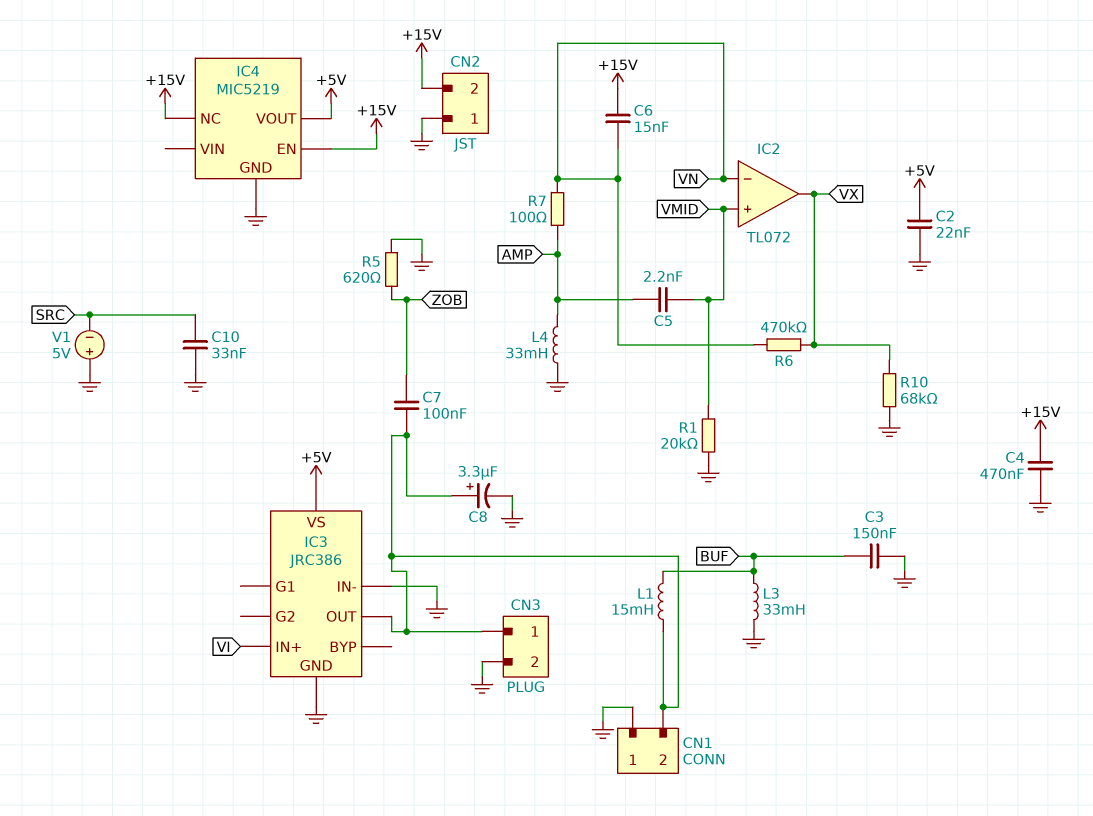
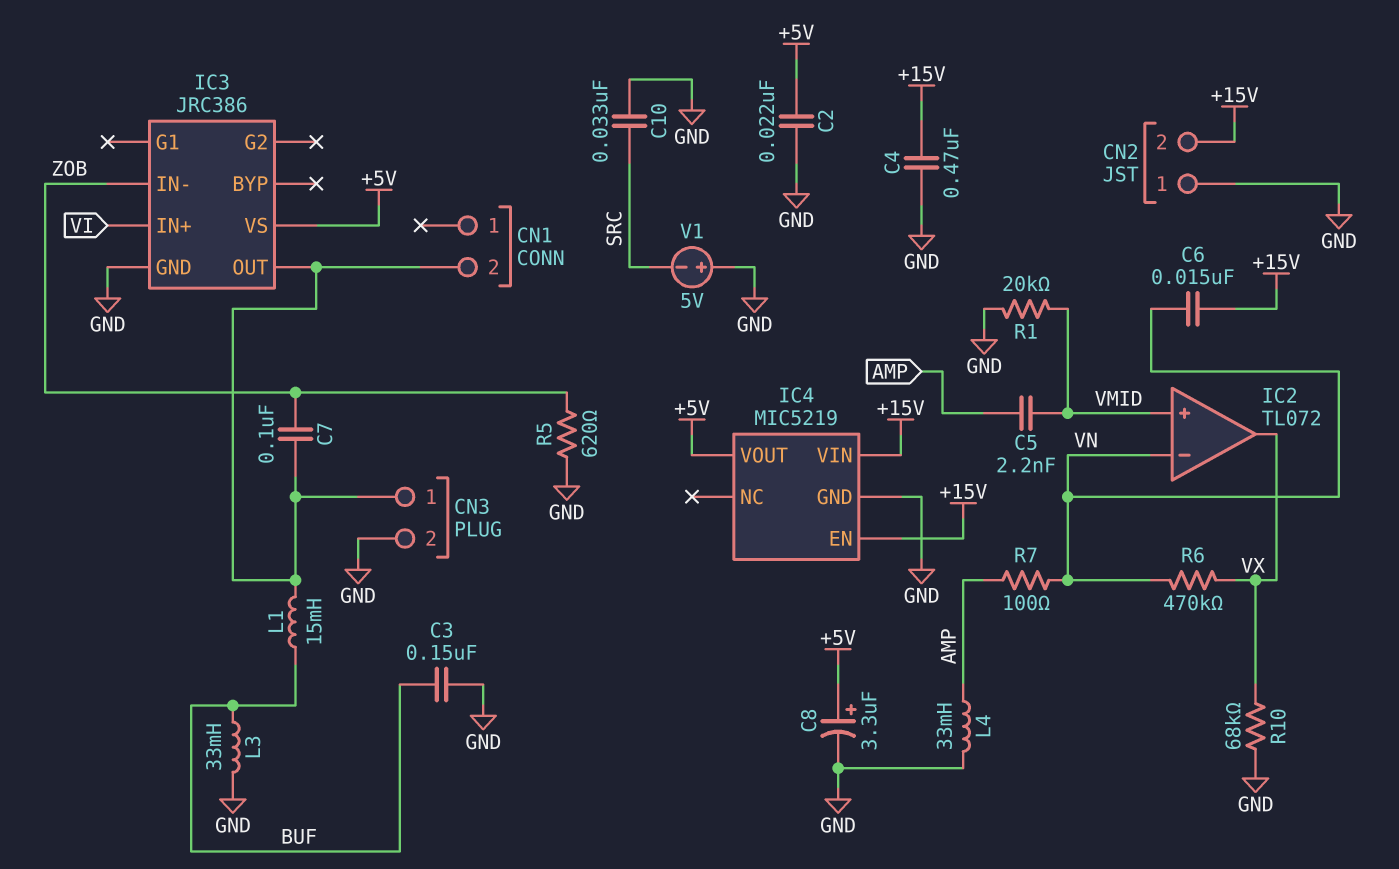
C8: 3.3uF (plus CN1/2, minus GND) -> 3.3uF (plus +5V, minus GND)
CN1 pin 1: GND -> none
IC3 pin IN-: GND -> ZOB
IC4 pin NC: +15V -> none
IC4 pin VIN: none -> +15V

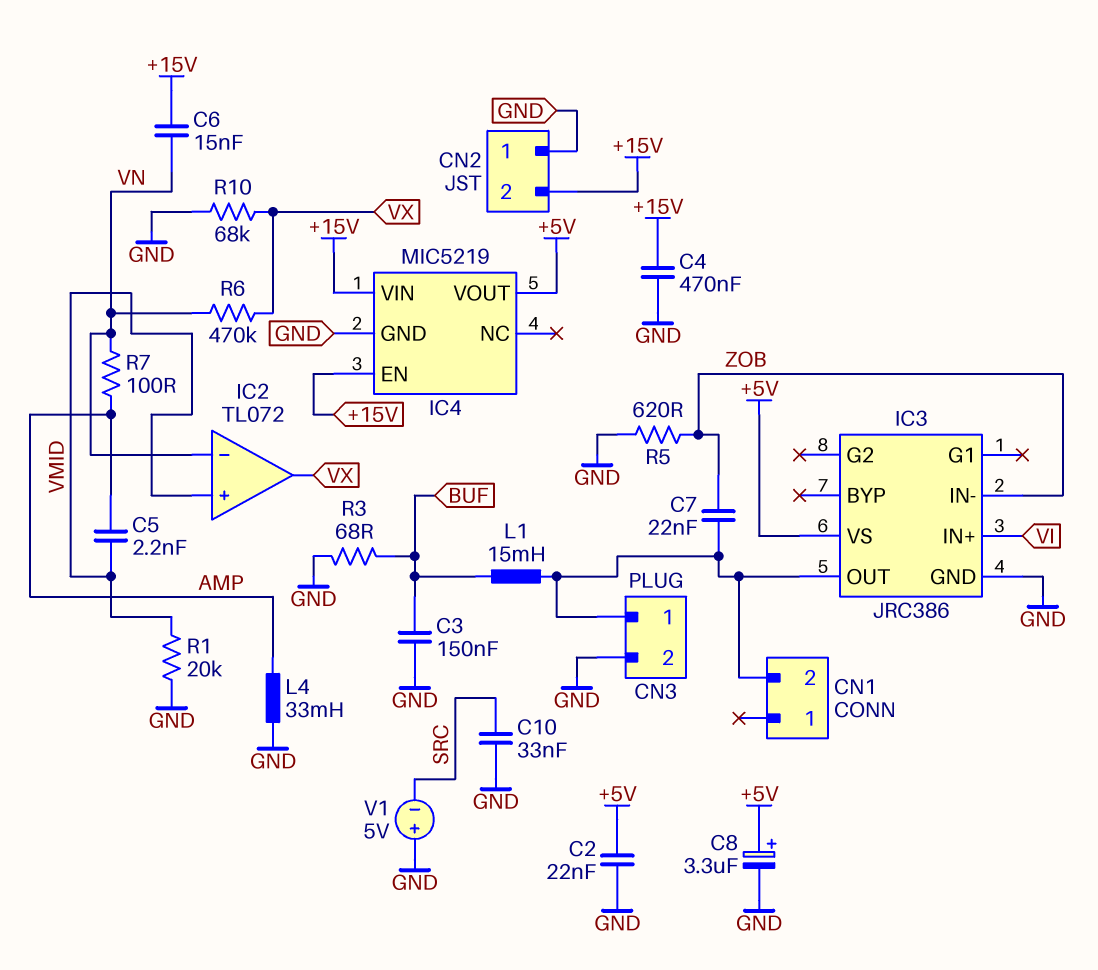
C7: 100nF (CN1/2, ZOB) -> 22nF (CN1/2, ZOB)
L3: 33mH (BUF, GND) -> none
R3: none -> 68 (BUF, GND)

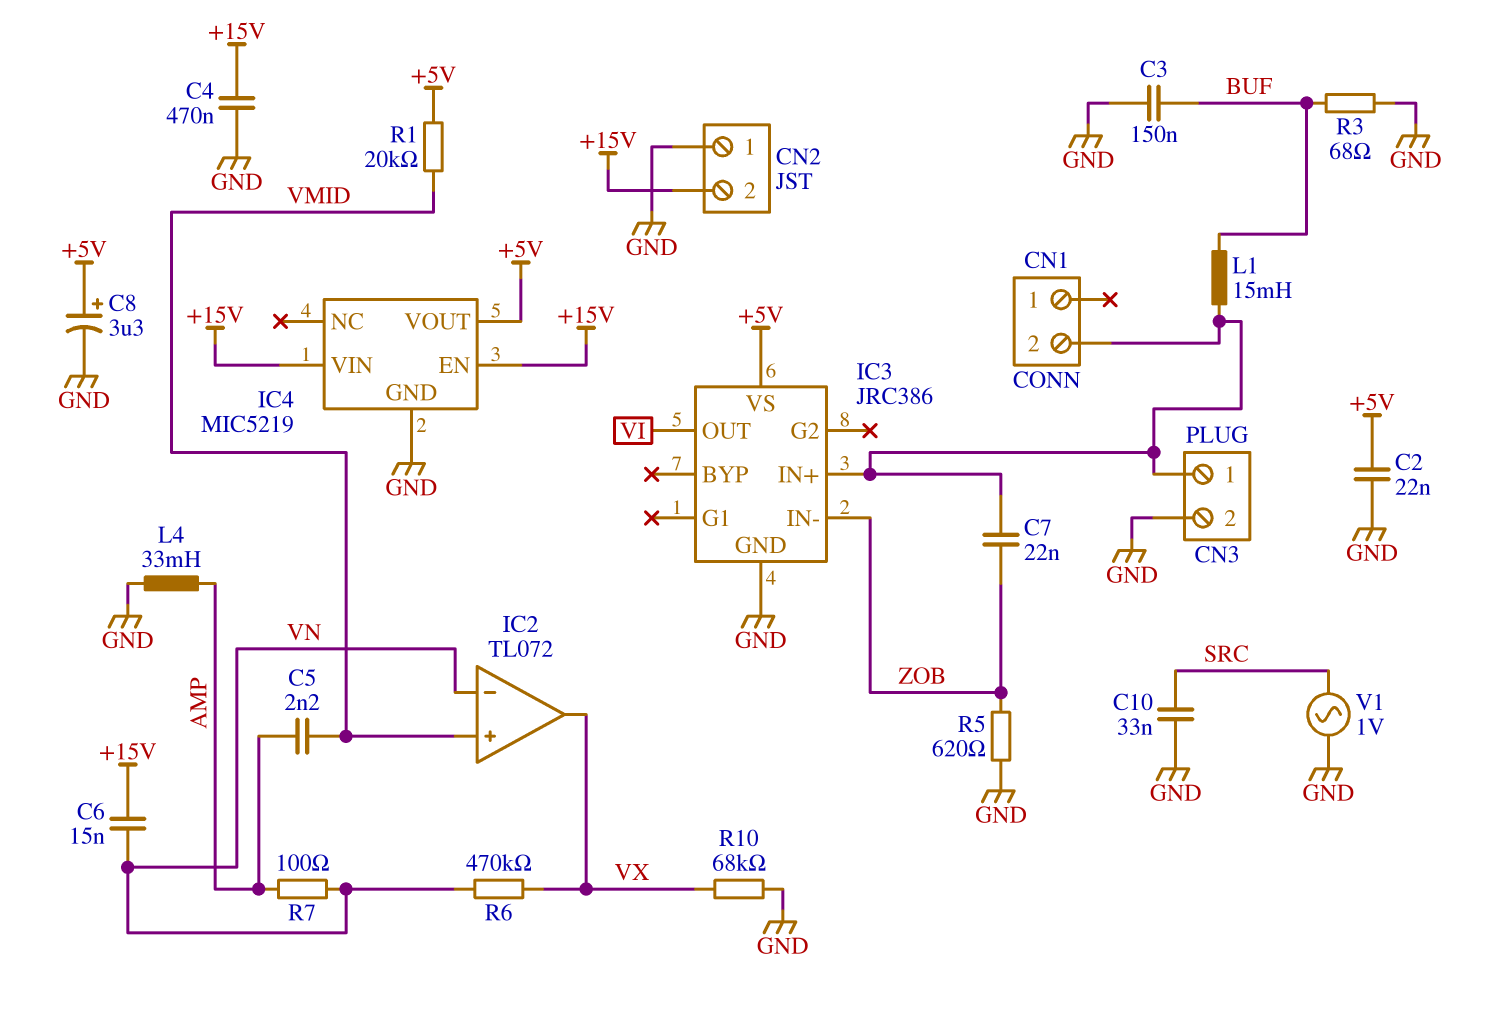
IC3 pin IN+: VI -> CN1/2
IC3 pin OUT: CN1/2 -> VI
R1: 20k (GND, VMID) -> 20k (+5V, VMID)
V1: 5V (plus GND, minus SRC) -> AC 1V (GND, SRC)

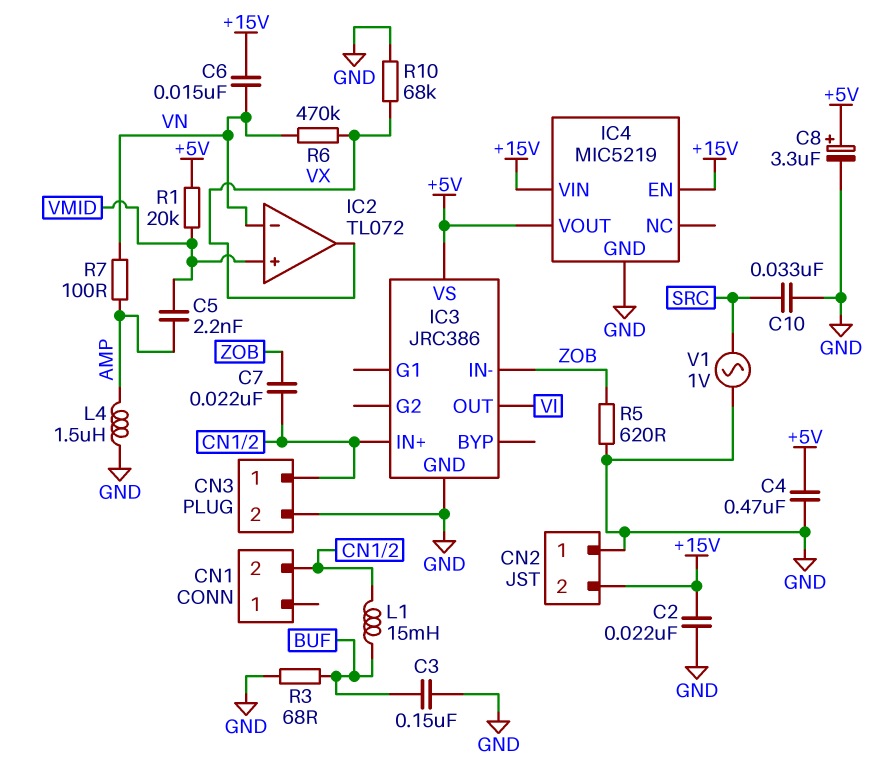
C2: 22nF (+5V, GND) -> 22nF (+15V, GND)
C4: 470nF (+15V, GND) -> 470nF (+5V, GND)
L4: 33mH (AMP, GND) -> 1.5uH (AMP, GND)

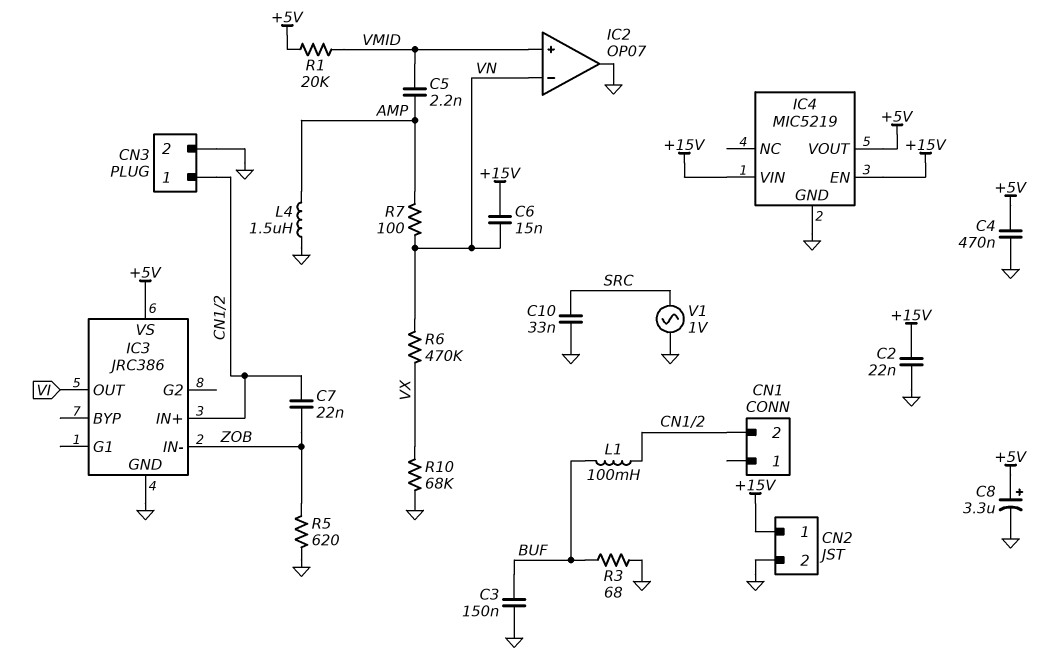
CN2 pin 1: GND -> +15V
CN2 pin 2: +15V -> GND
IC2: TL072 -> OP07
IC2 pin out: VX -> GND
L1: 15mH (BUF, CN1/2) -> 100mH (BUF, CN1/2)

